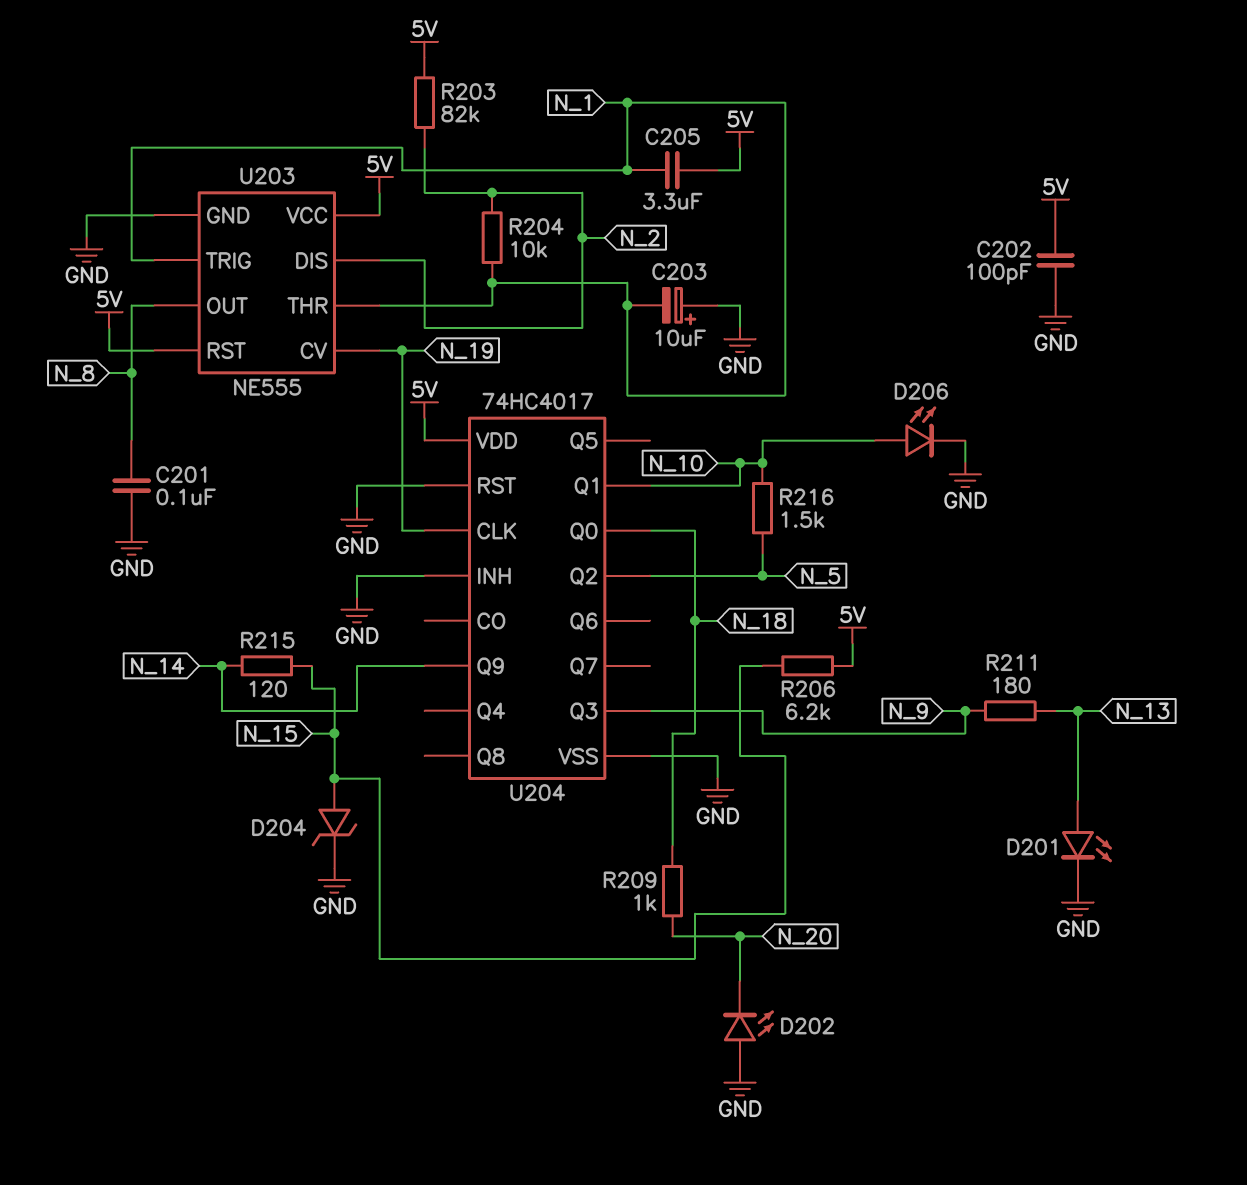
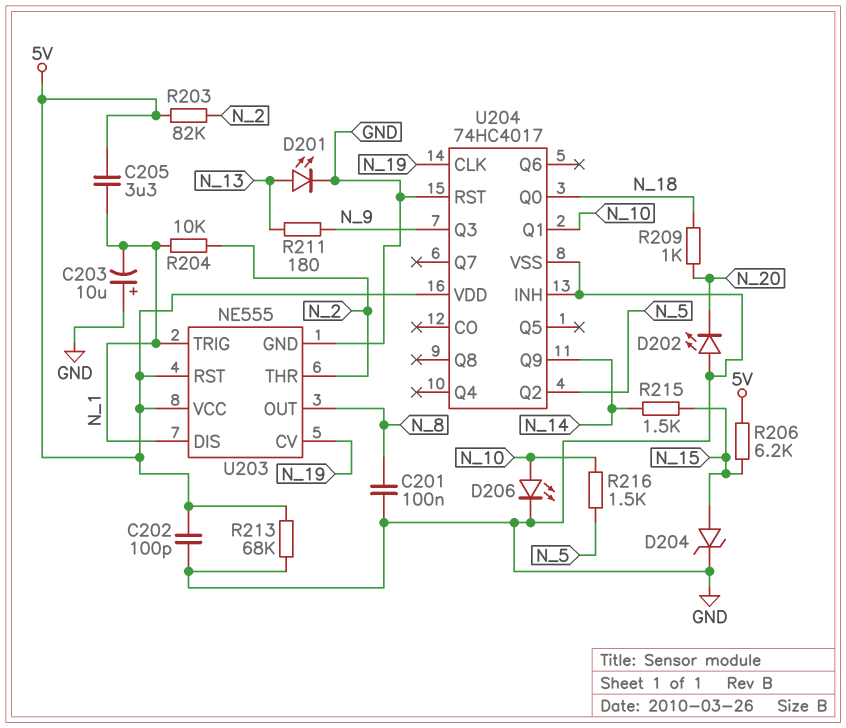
R213: none -> 68k (5V, GND)
R215: 120 (N_14, N_15) -> 1.5k (N_14, N_15)
U203 pin DIS: N_2 -> N_1
U203 pin THR: N_1 -> N_2

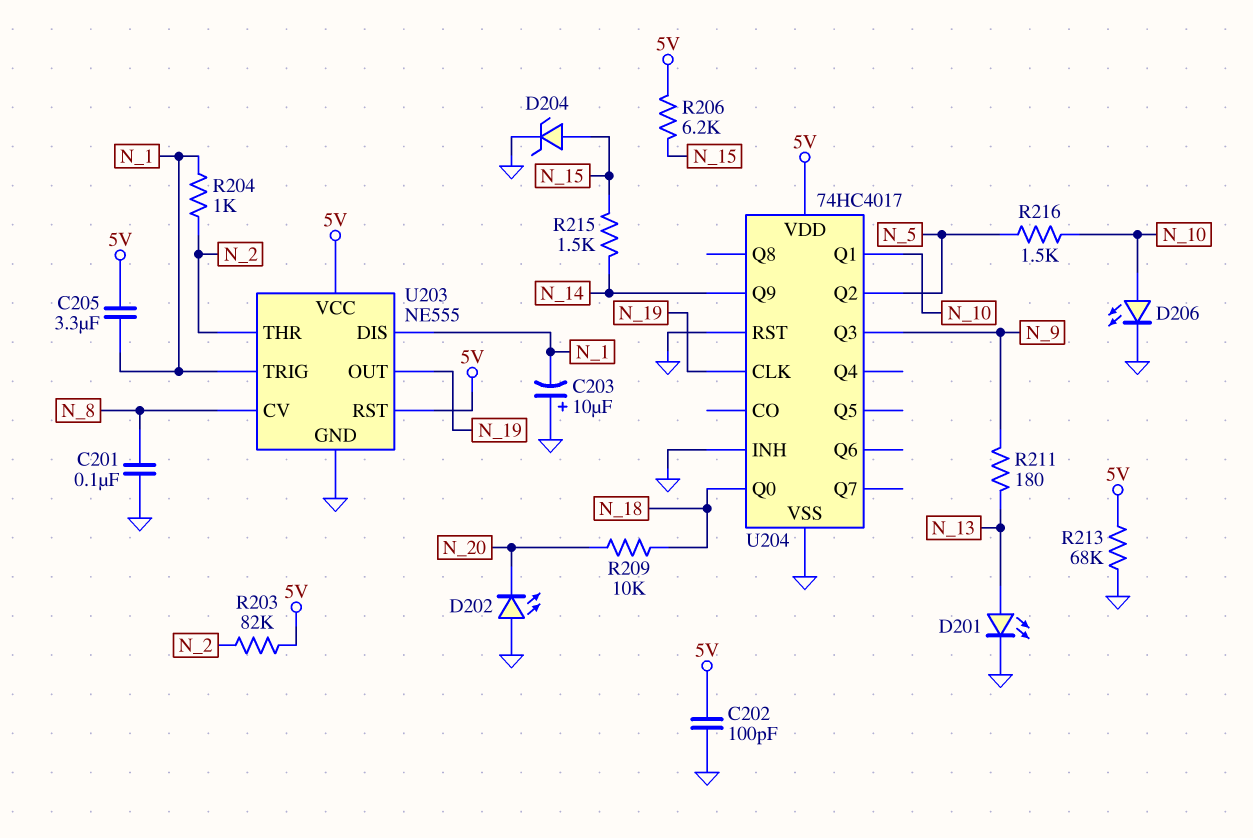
R204: 10k (N_1, N_2) -> 1k (N_1, N_2)
R209: 1k (N_18, N_20) -> 10k (N_18, N_20)
U203 pin CV: N_19 -> N_8
U203 pin OUT: N_8 -> N_19

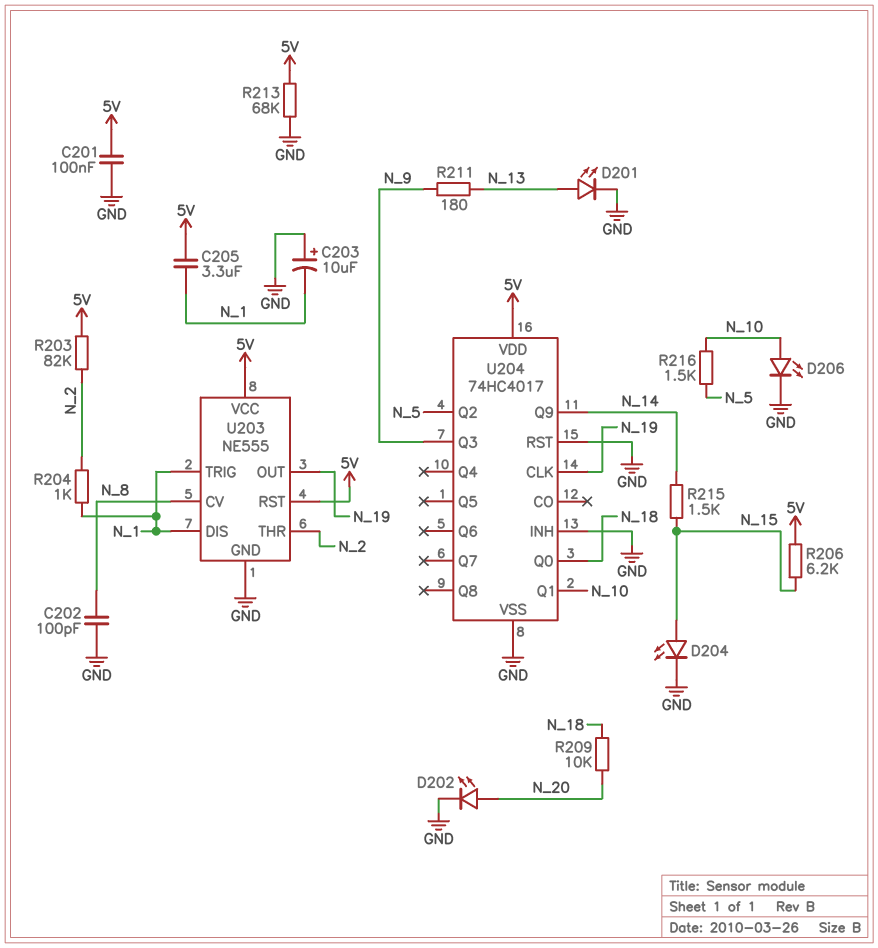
C201: 100nF (GND, N_8) -> 100nF (5V, GND)
C202: 100pF (5V, GND) -> 100pF (GND, N_8)
D202: LED (A GND, K N_20) -> LED (A N_20, K GND)
D204: zener (A N_15, K GND) -> LED (A N_15, K GND)

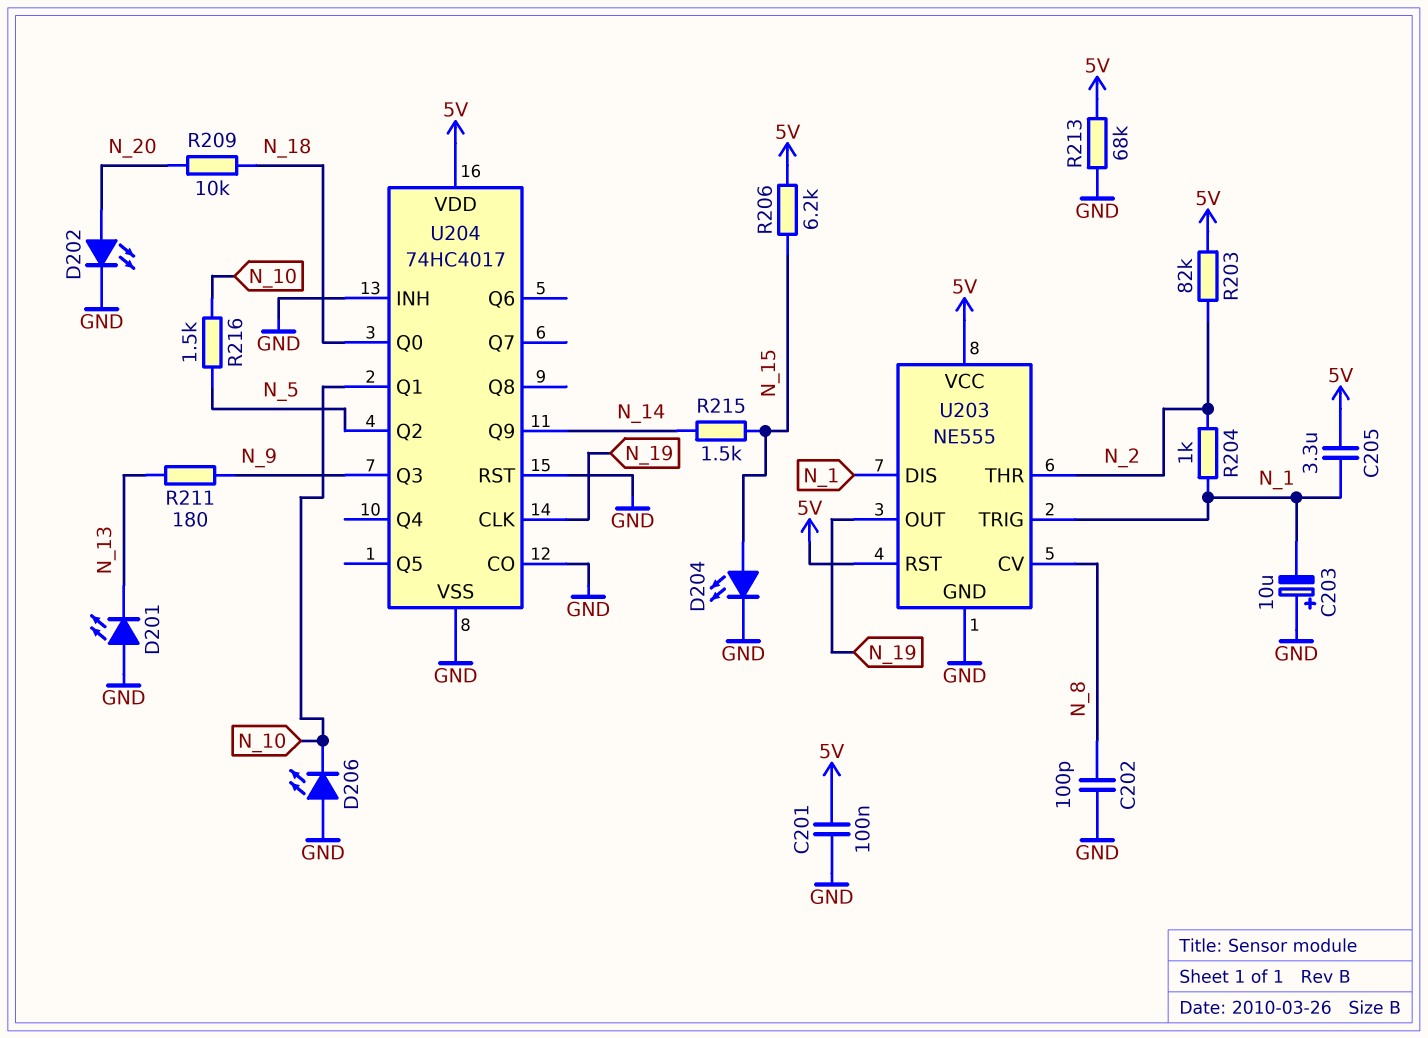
D201: LED (A N_13, K GND) -> LED (A GND, K N_13)
D206: LED (A N_10, K GND) -> LED (A GND, K N_10)
U204 pin CO: none -> GND

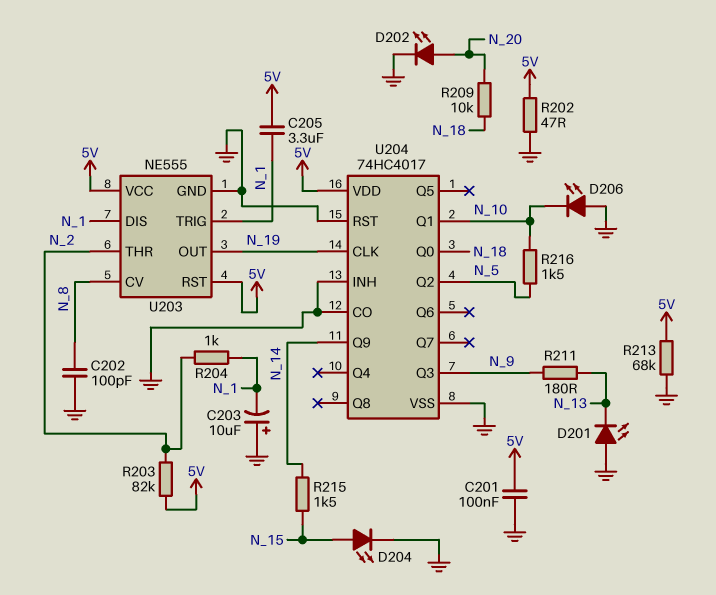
R202: none -> 47 (5V, GND)
R206: 6.2k (5V, N_15) -> none

